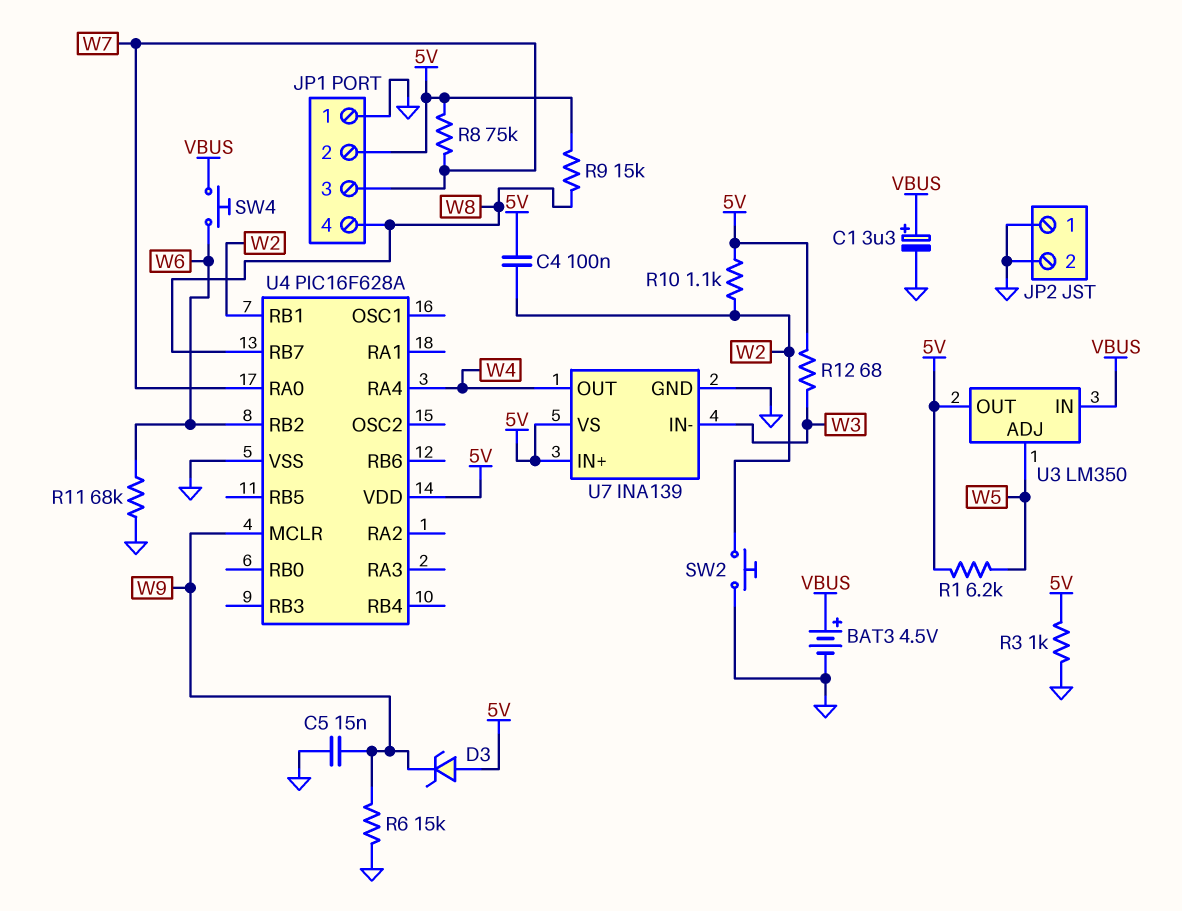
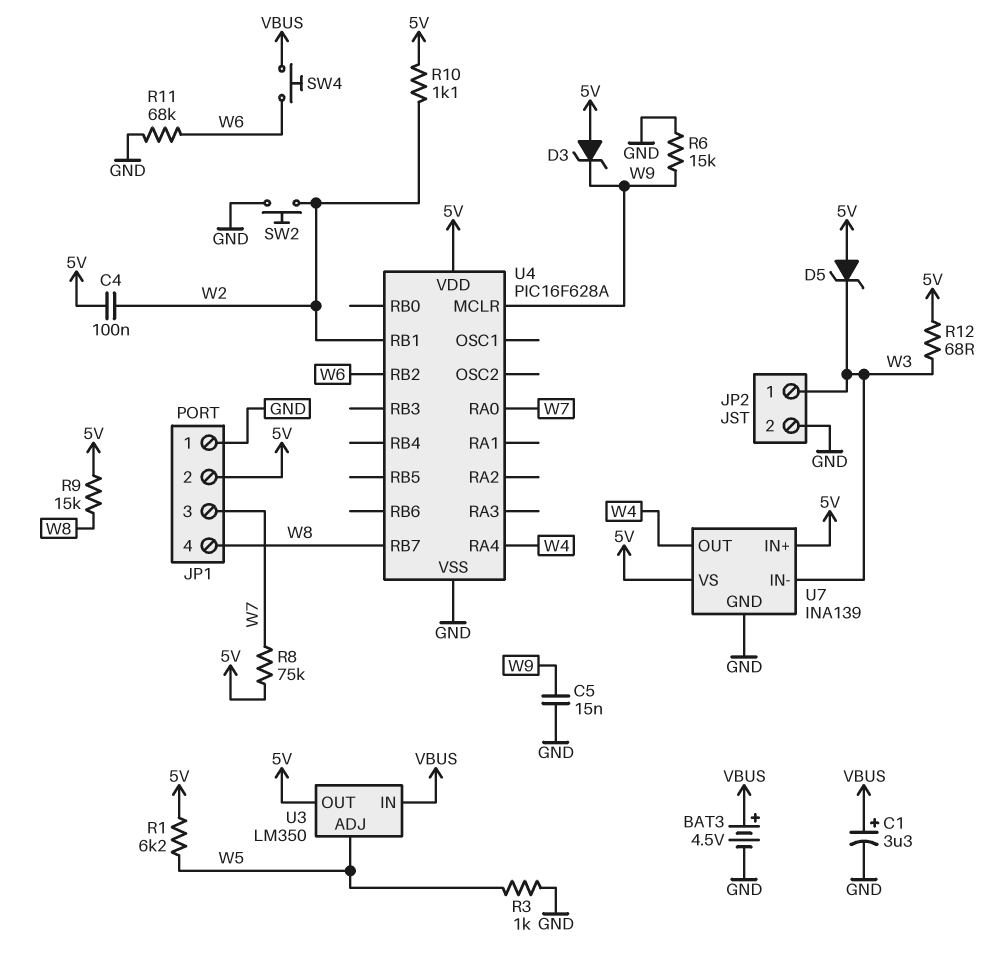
D5: none -> zener (A 5V, K W3)
JP2 pin 1: GND -> W3
R3: 1k (5V, GND) -> 1k (GND, W5)

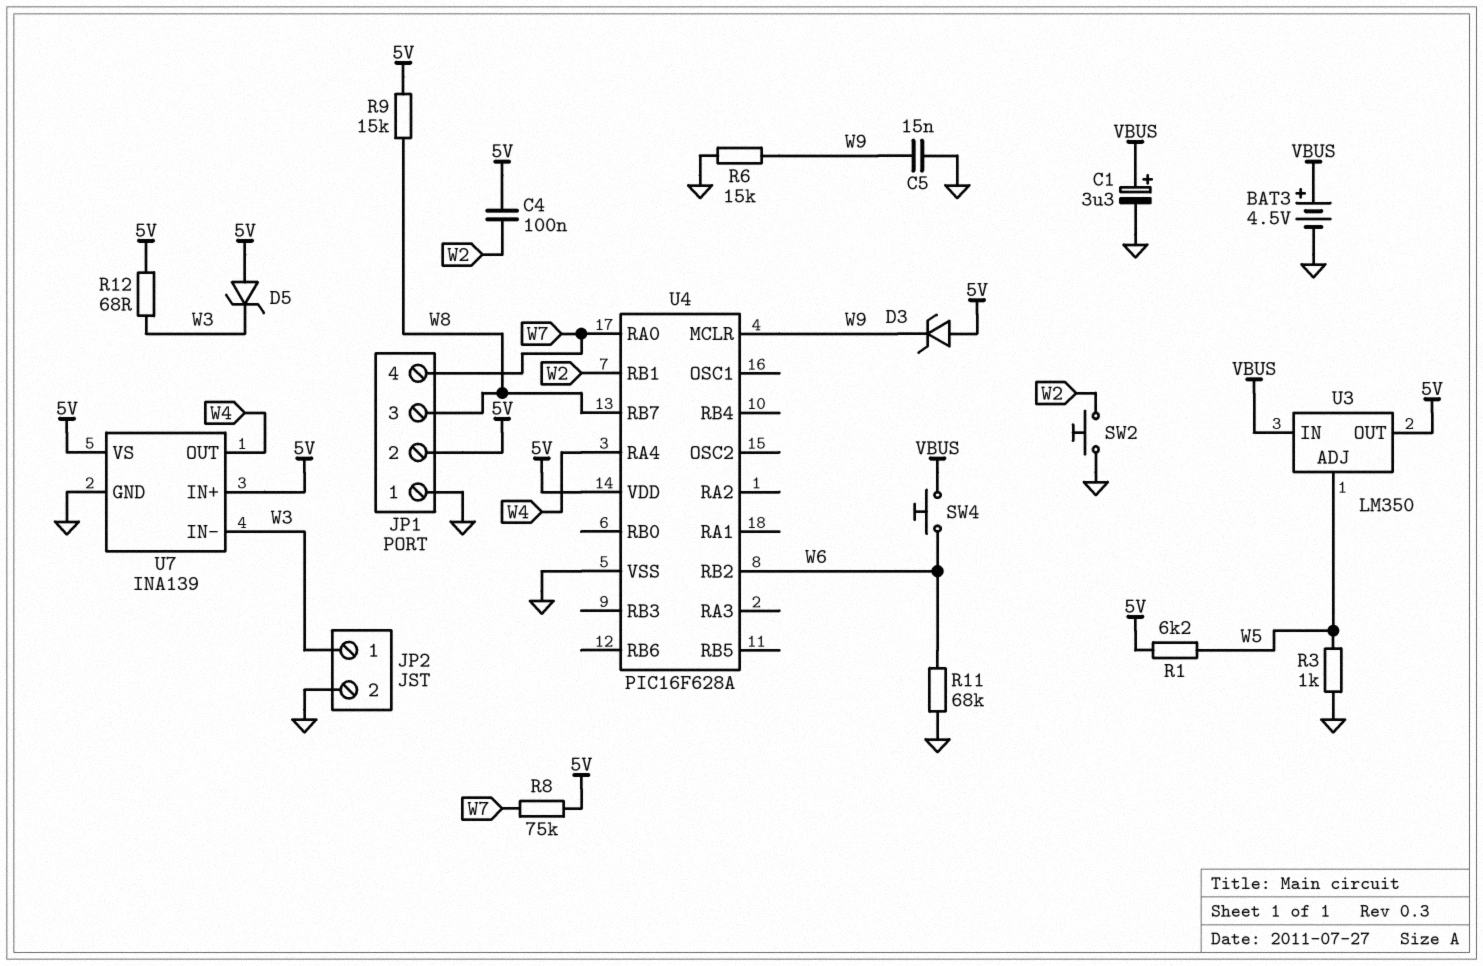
JP1 pin 3: W7 -> W8
JP1 pin 4: W8 -> W7
R10: 1.1k (5V, W2) -> none

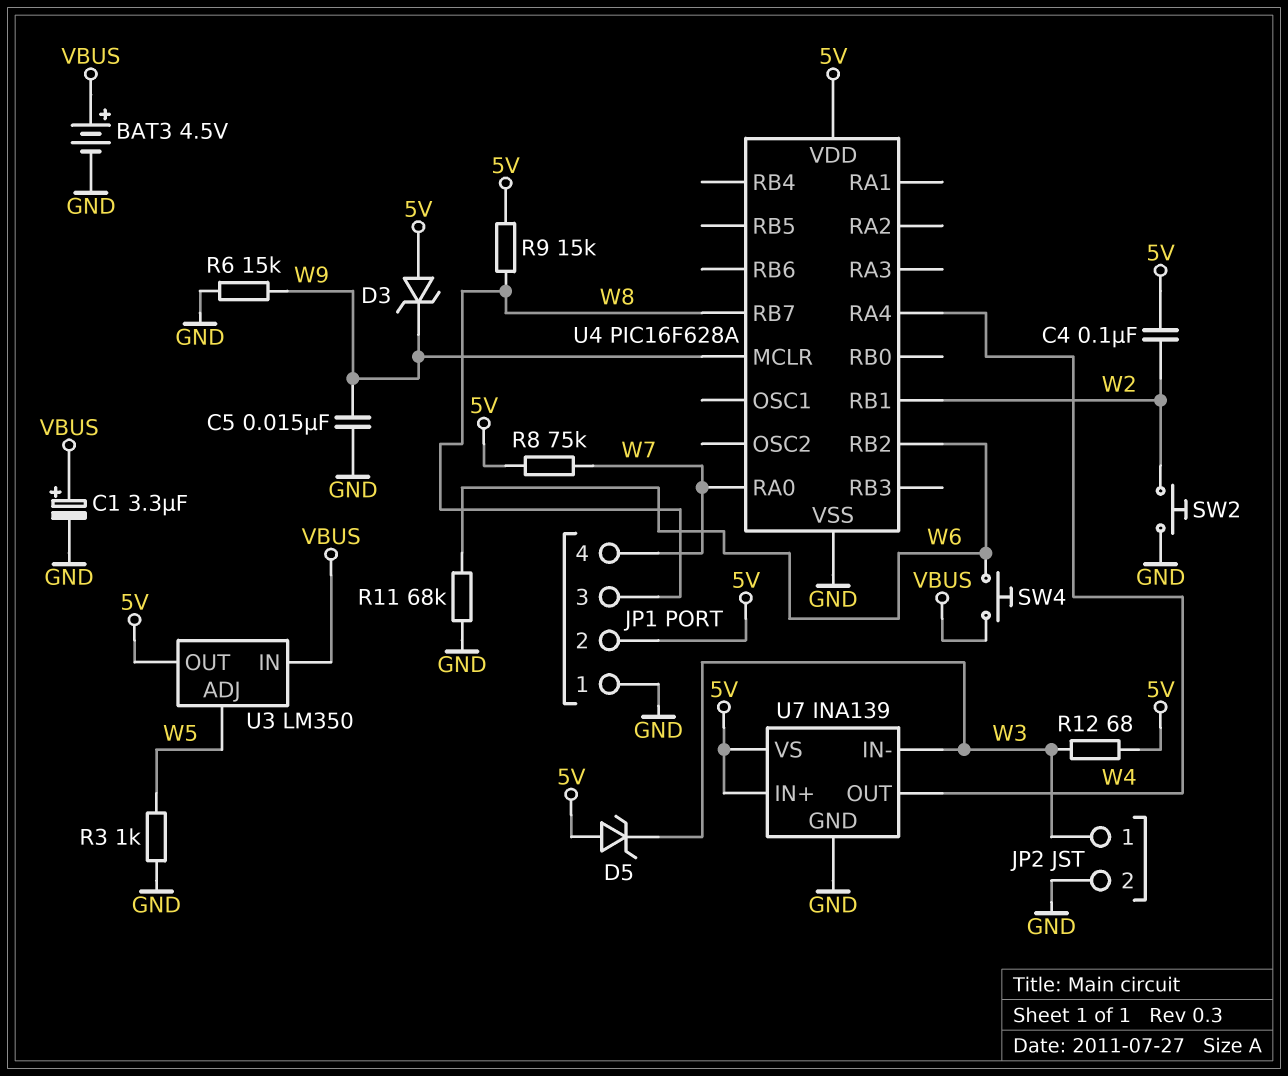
R1: 6.2k (5V, W5) -> none

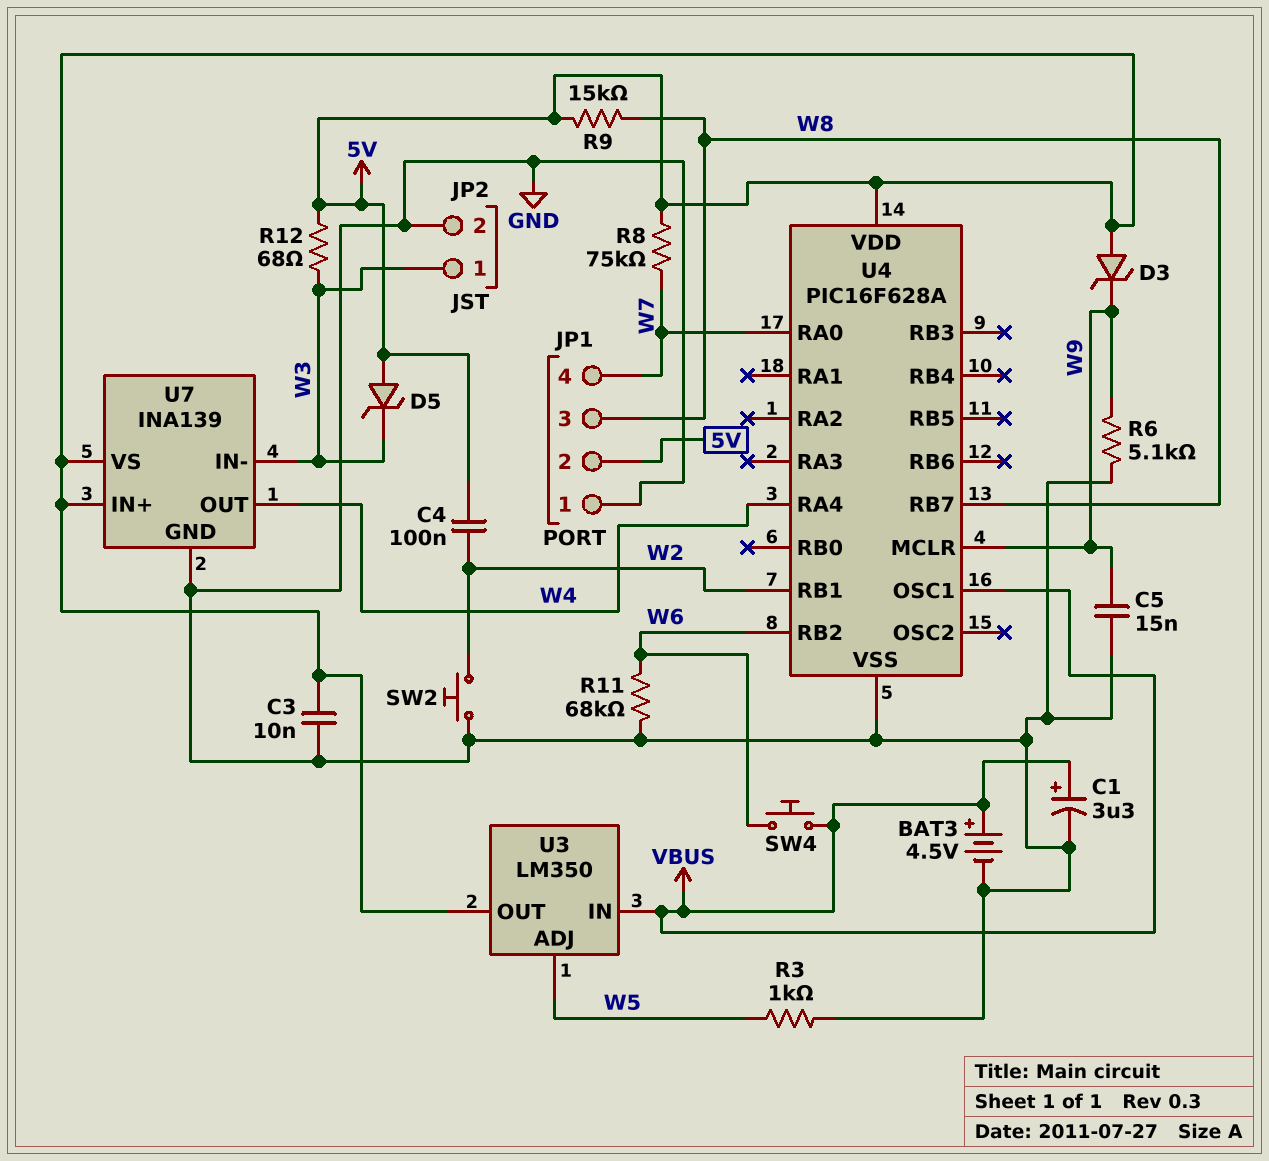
C3: none -> 10nF (5V, GND)
R6: 15k (GND, W9) -> 5.1k (GND, W9)
U4 pin OSC1: none -> VBUS

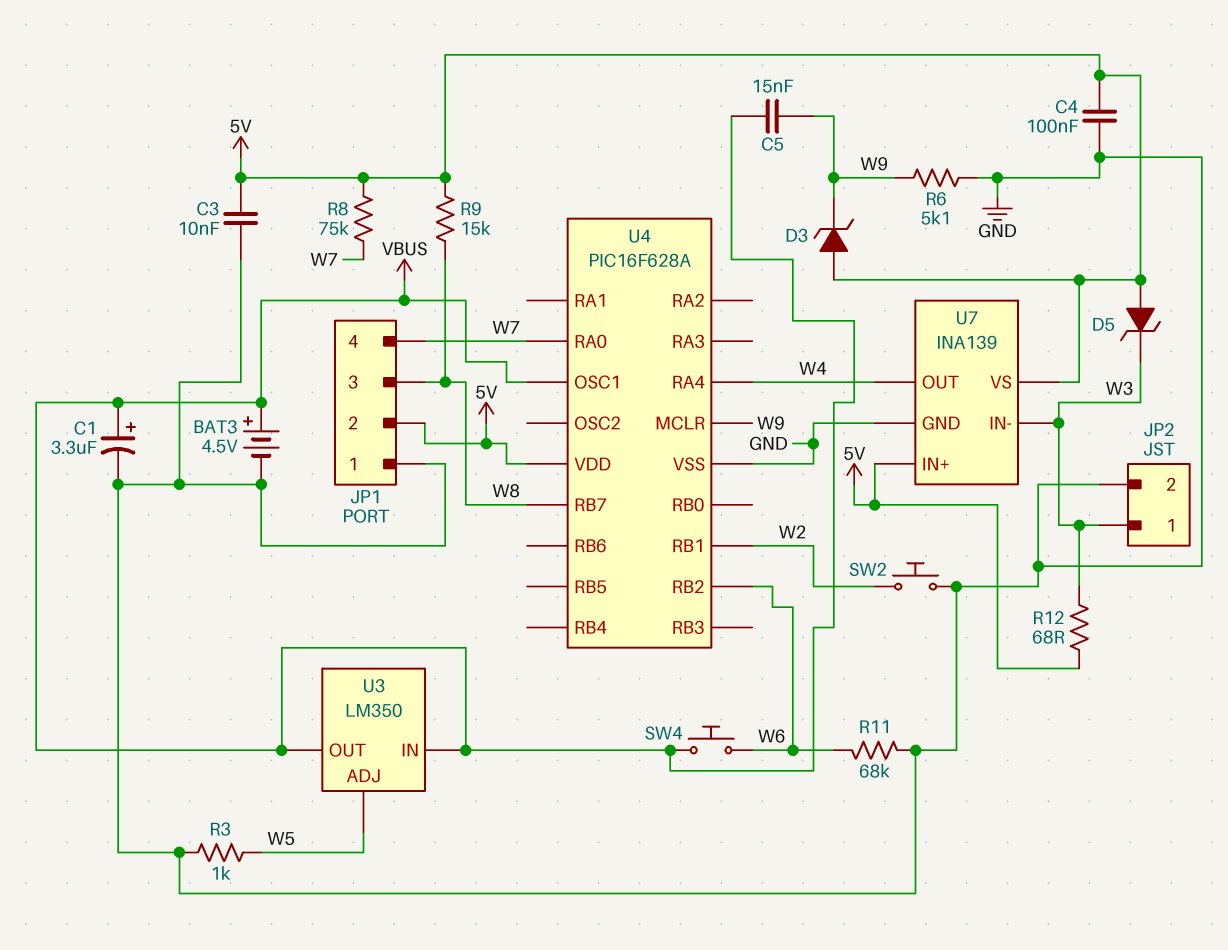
C4: 100nF (5V, W2) -> 100nF (5V, GND)
C5: 15nF (GND, W9) -> 15nF (VBUS, W9)
U3 pin OUT: 5V -> VBUS

